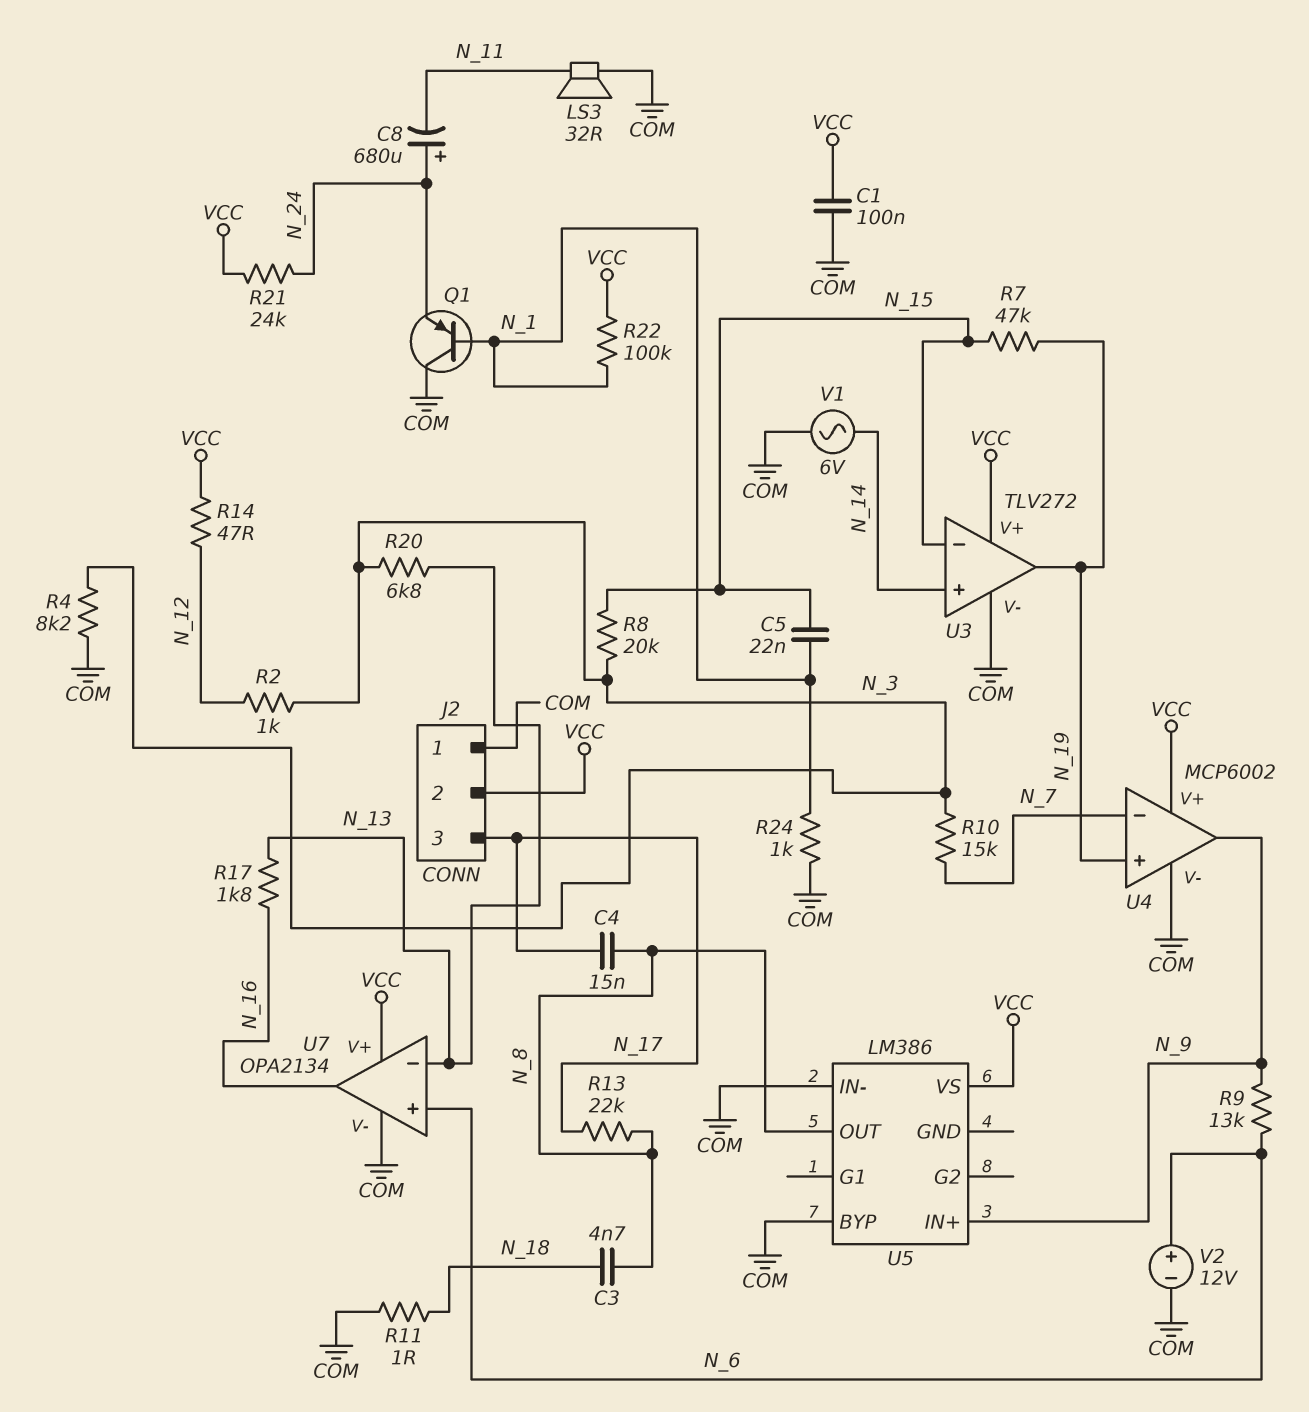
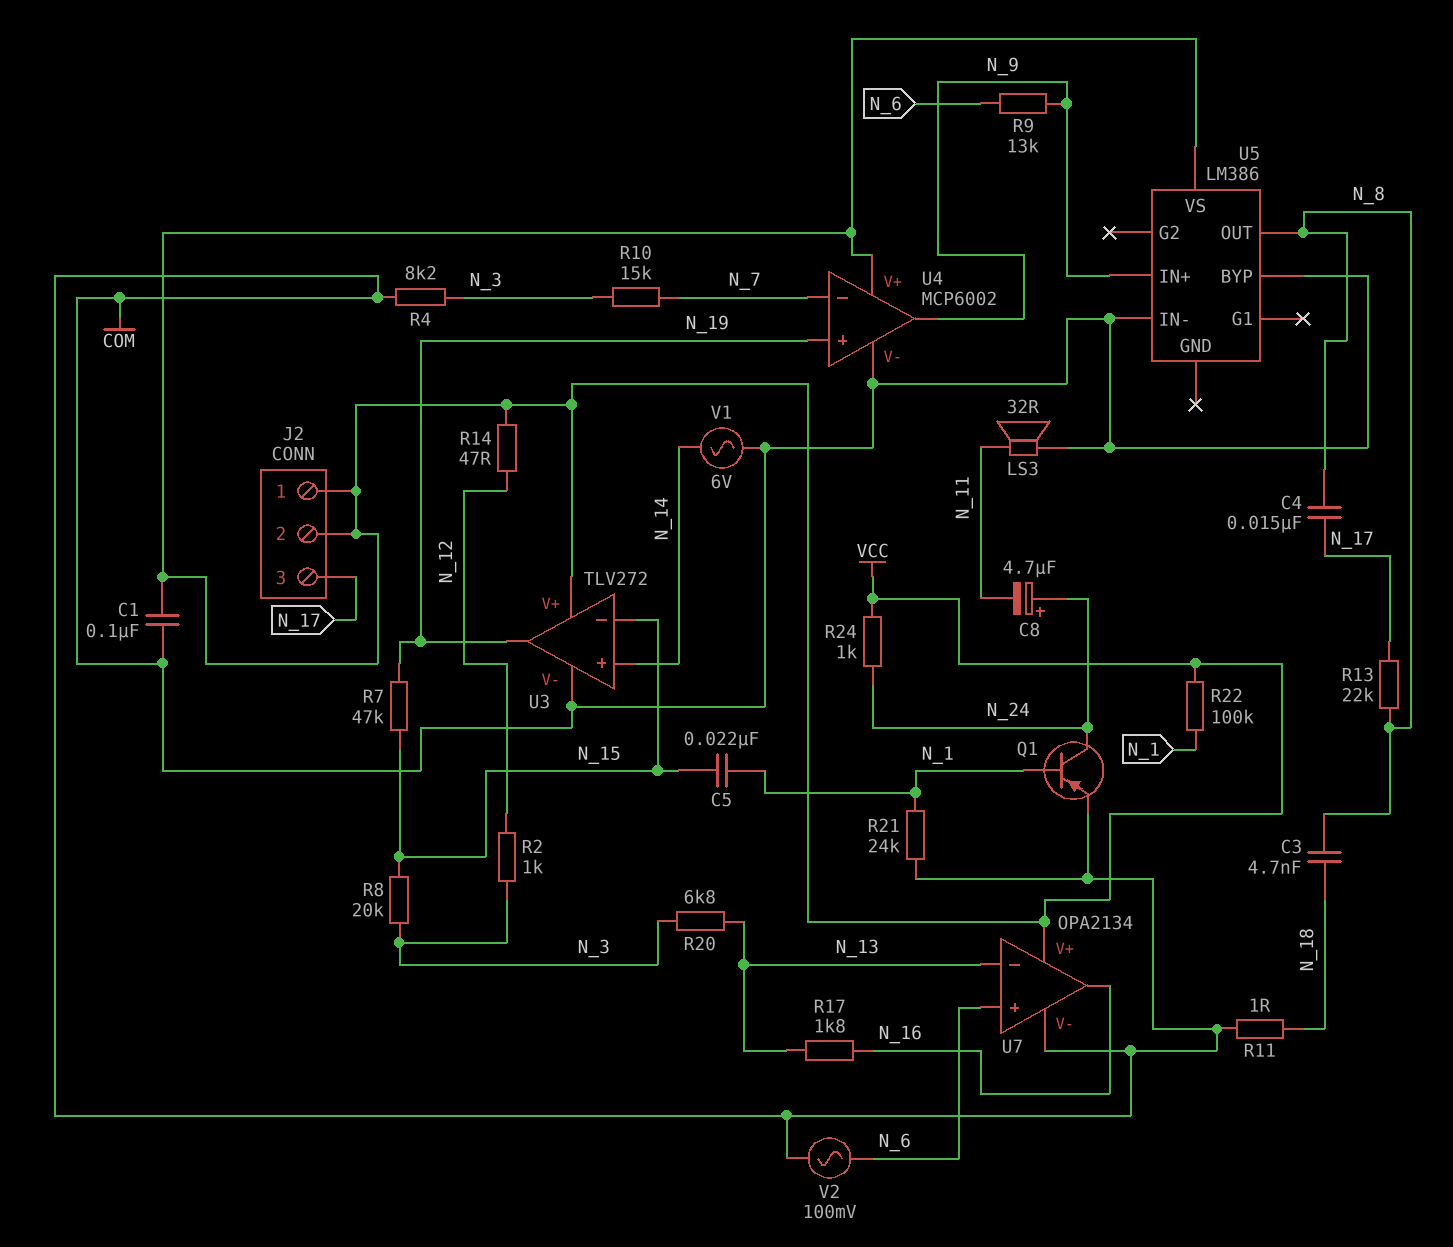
C8: 680uF (plus N_24, minus N_11) -> 4.7uF (plus N_24, minus N_11)
J2 pin 1: COM -> VCC
Q1: PNP (B N_1, C COM, E N_24) -> PNP (B N_1, C N_24, E COM)
R21: 24k (N_24, VCC) -> 24k (COM, N_1)
R24: 1k (COM, N_1) -> 1k (N_24, VCC)
V2: 12V (plus N_6, minus COM) -> AC 100mV (COM, N_6)

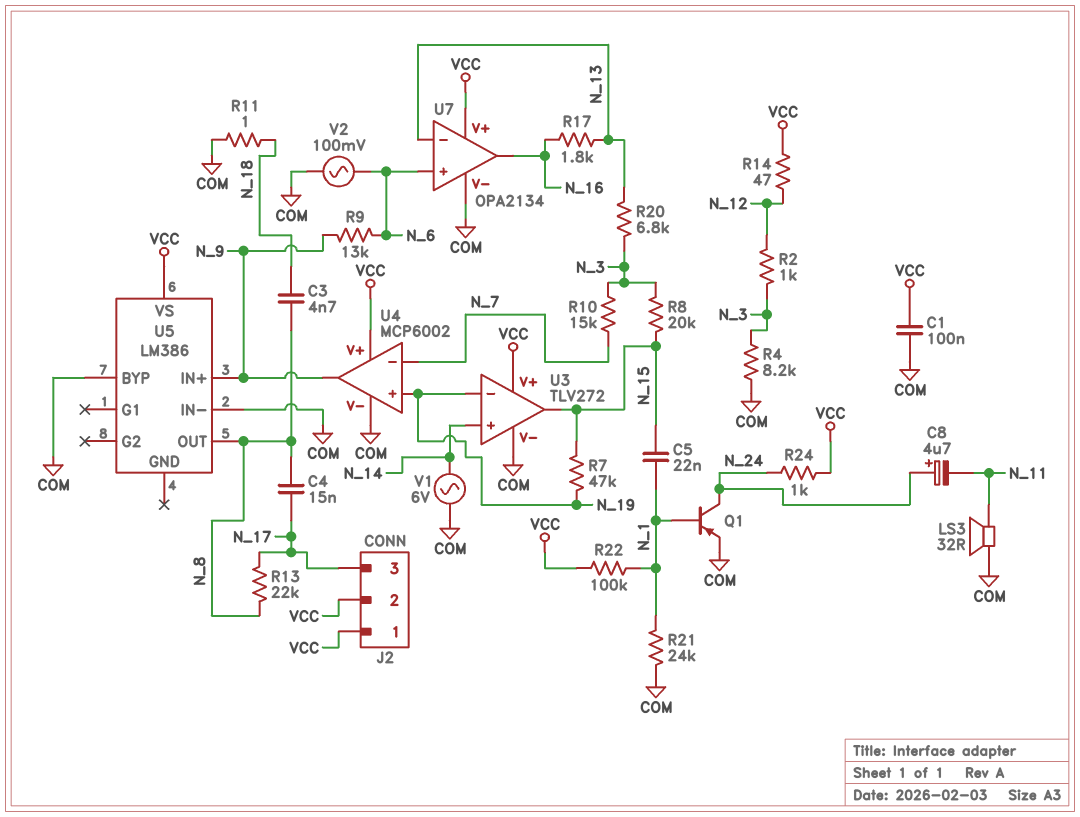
U3 pin in-: N_15 -> N_19
U3 pin out: N_19 -> N_15

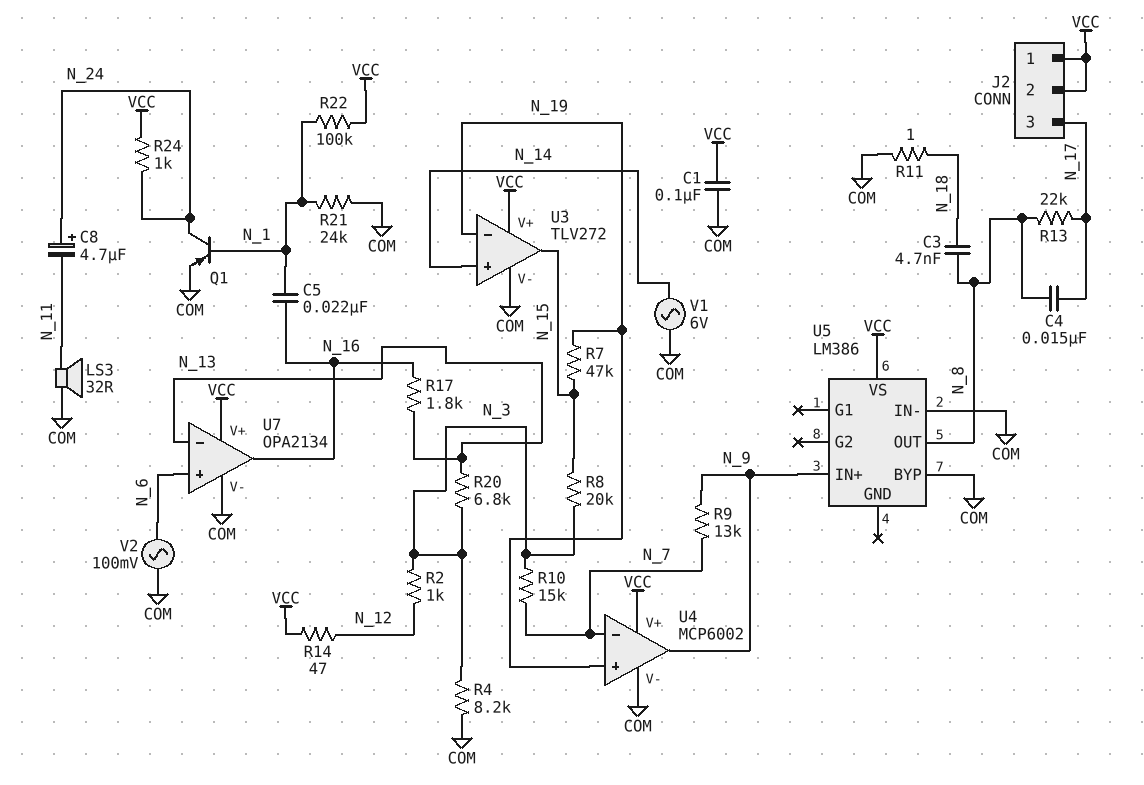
C5: 22nF (N_1, N_15) -> 22nF (N_1, N_16)
R9: 13k (N_6, N_9) -> 13k (N_7, N_9)

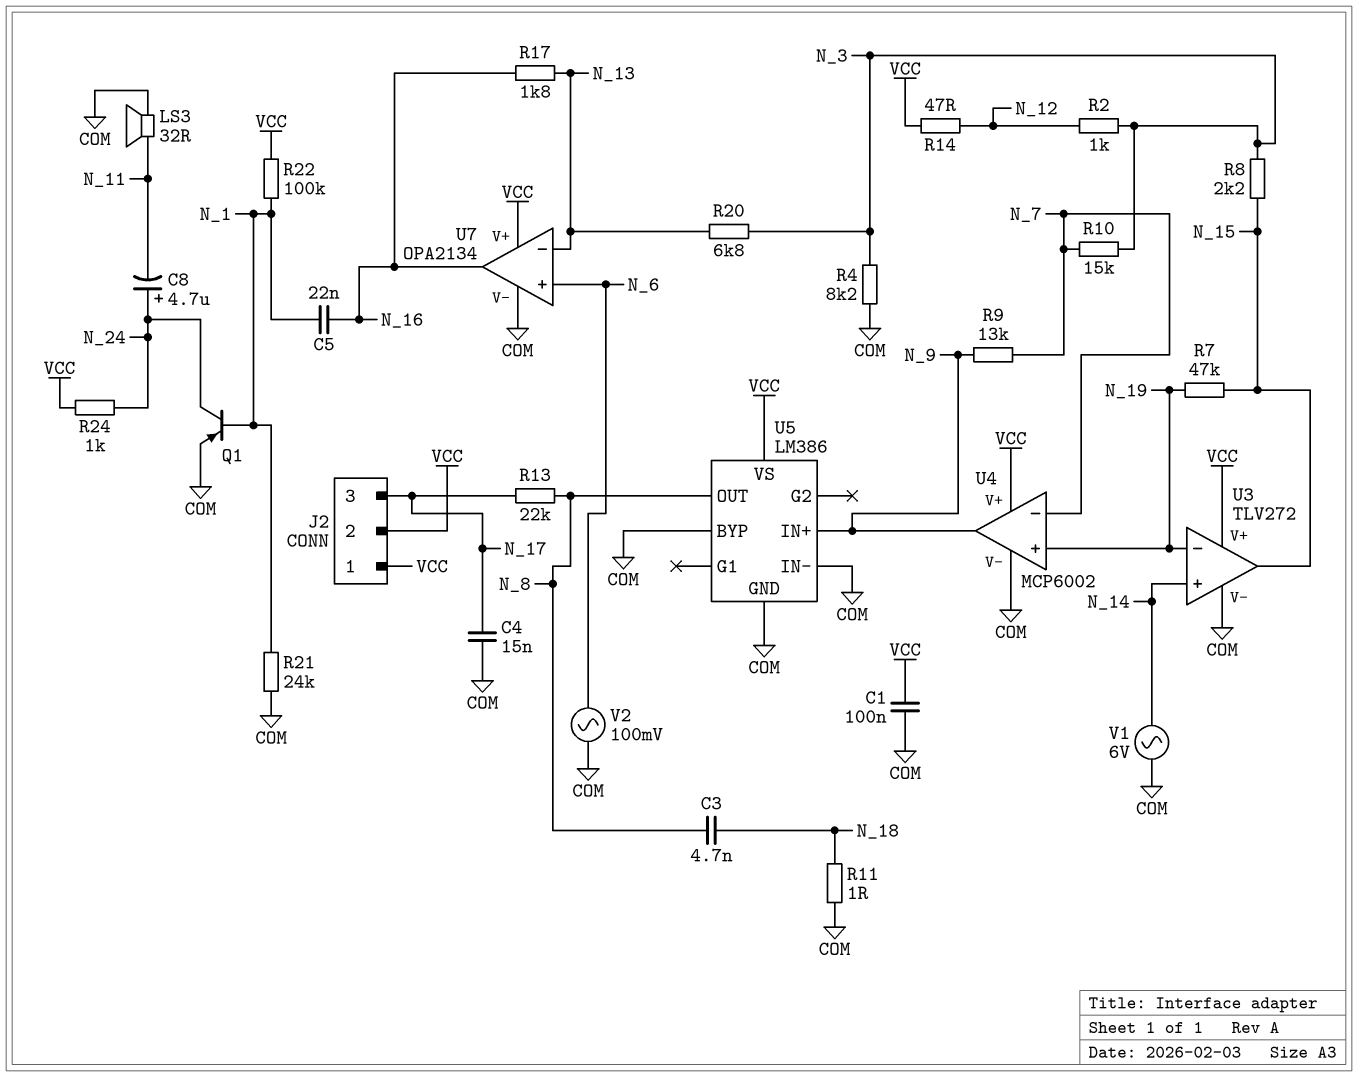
C4: 15nF (N_8, N_17) -> 15nF (COM, N_17)
R8: 20k (N_3, N_15) -> 2.2k (N_3, N_15)
U5 pin GND: none -> COM

